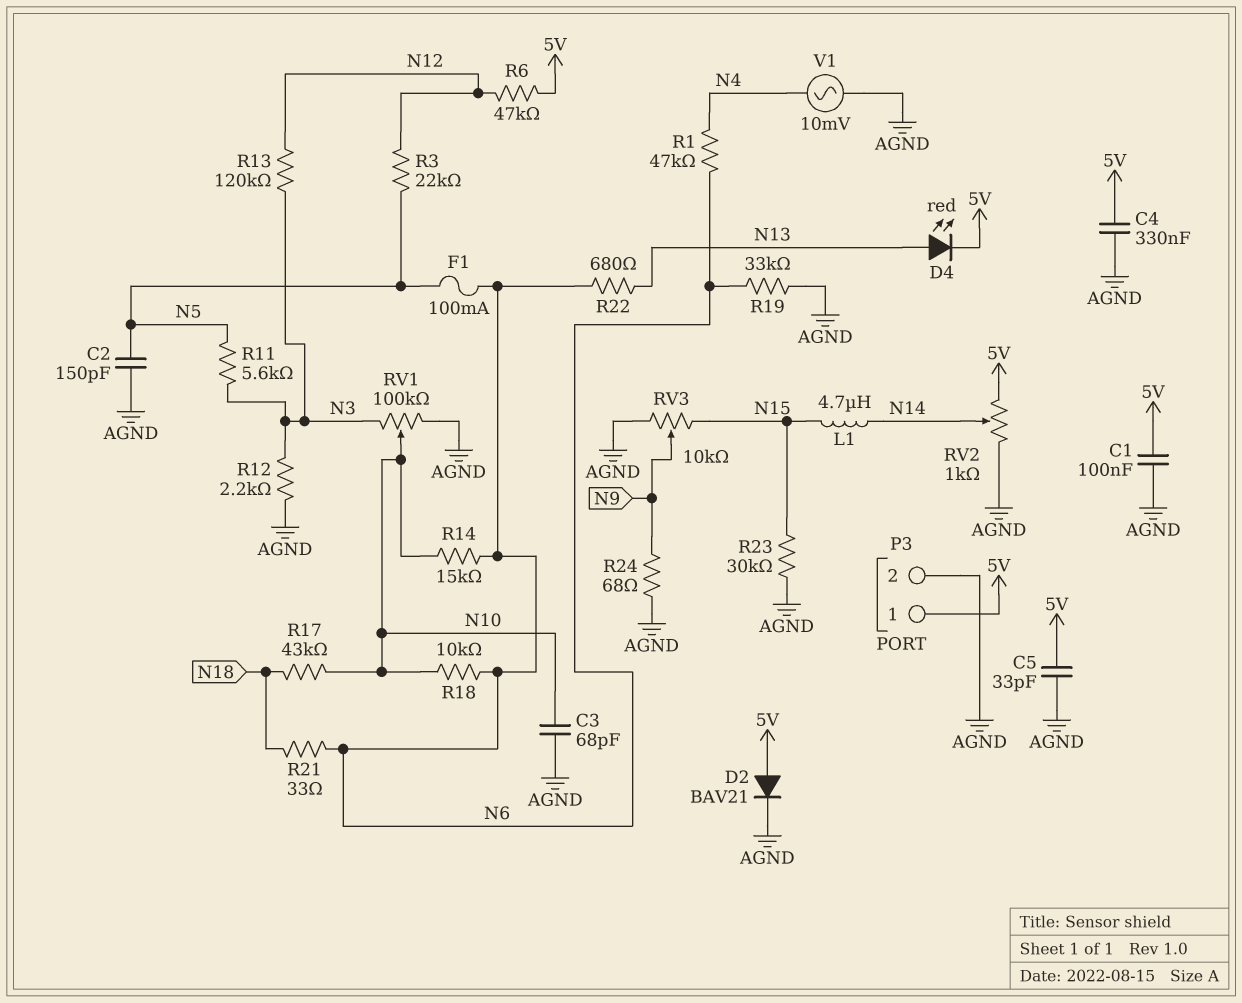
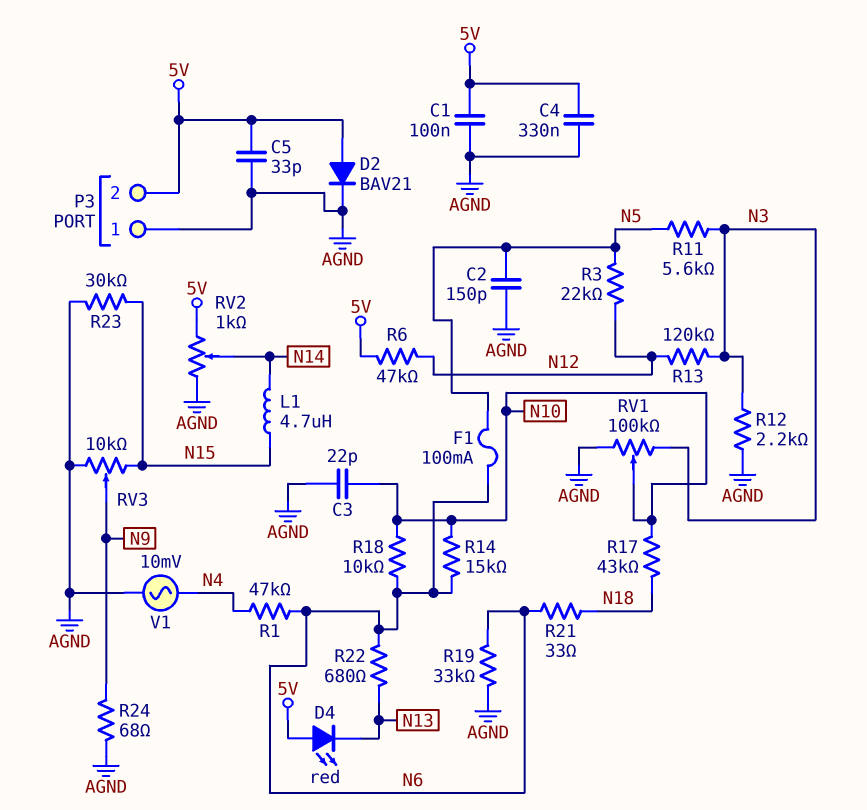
C3: 68pF (AGND, N10) -> 22pF (AGND, N10)
D4: LED red (A N13, K 5V) -> LED red (A 5V, K N13)
P3 pin 1: 5V -> AGND
P3 pin 2: AGND -> 5V

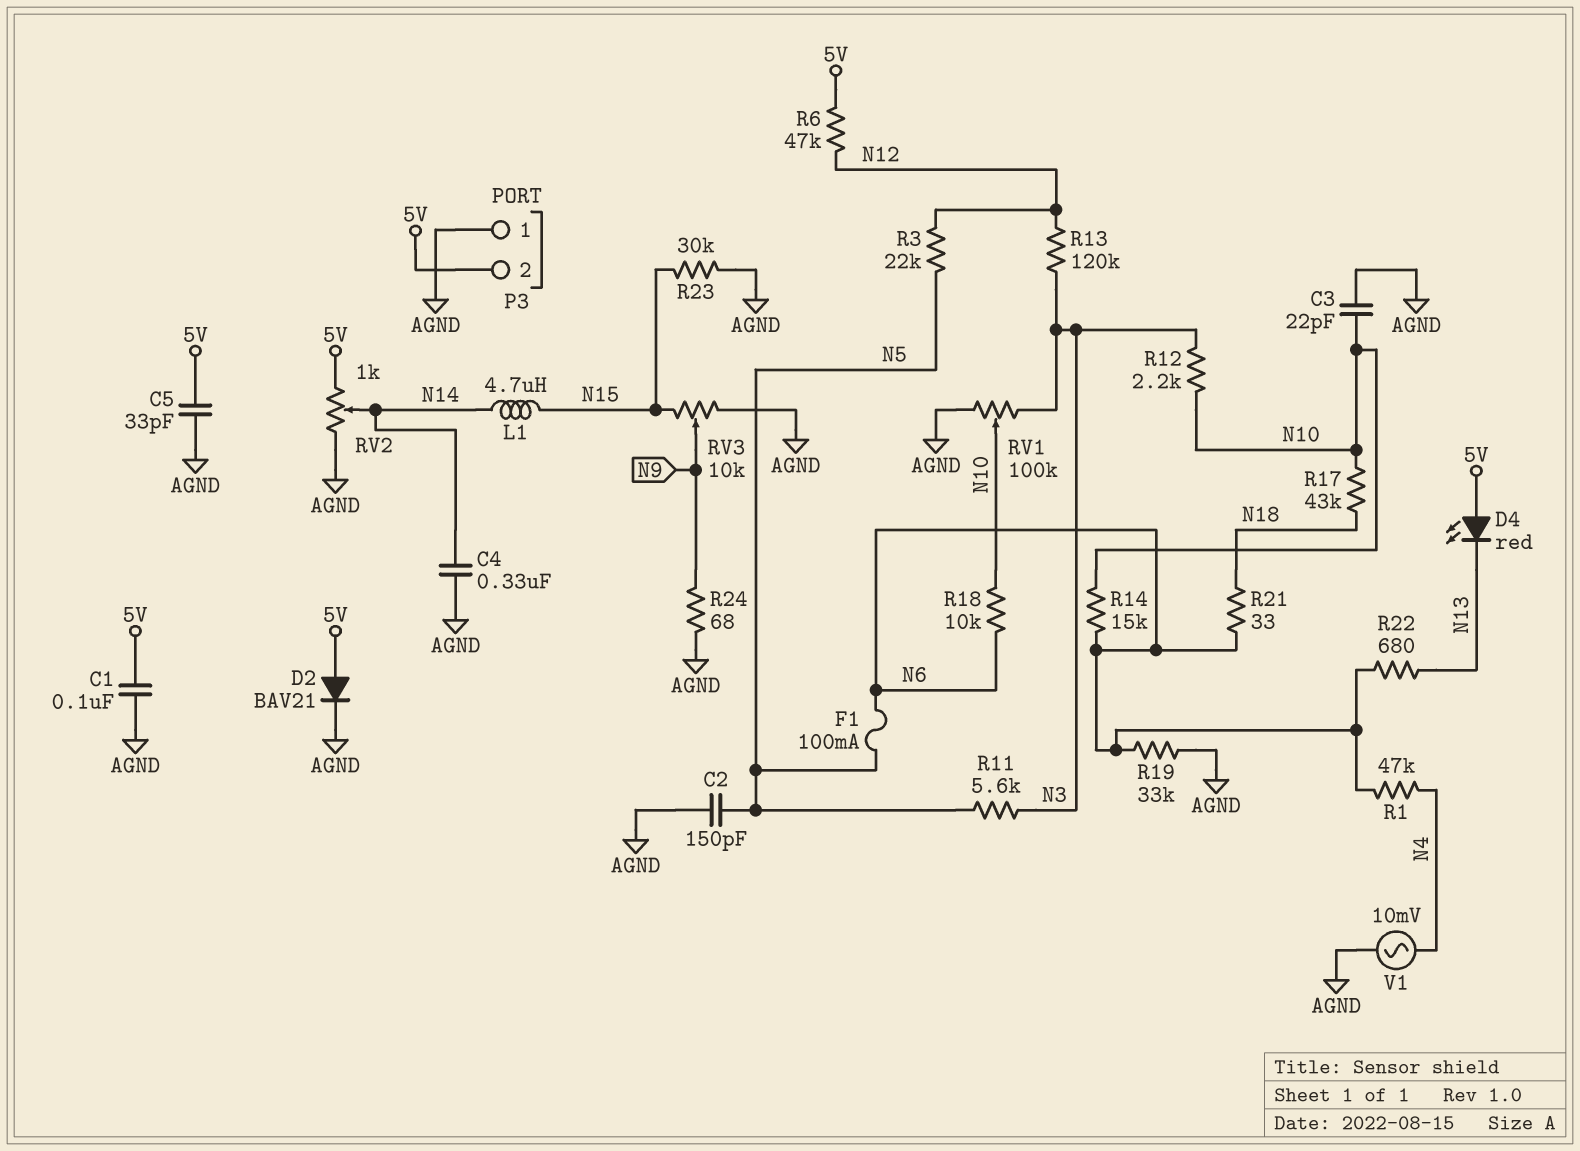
C4: 330nF (5V, AGND) -> 330nF (AGND, N14)
R12: 2.2k (AGND, N3) -> 2.2k (N3, N10)

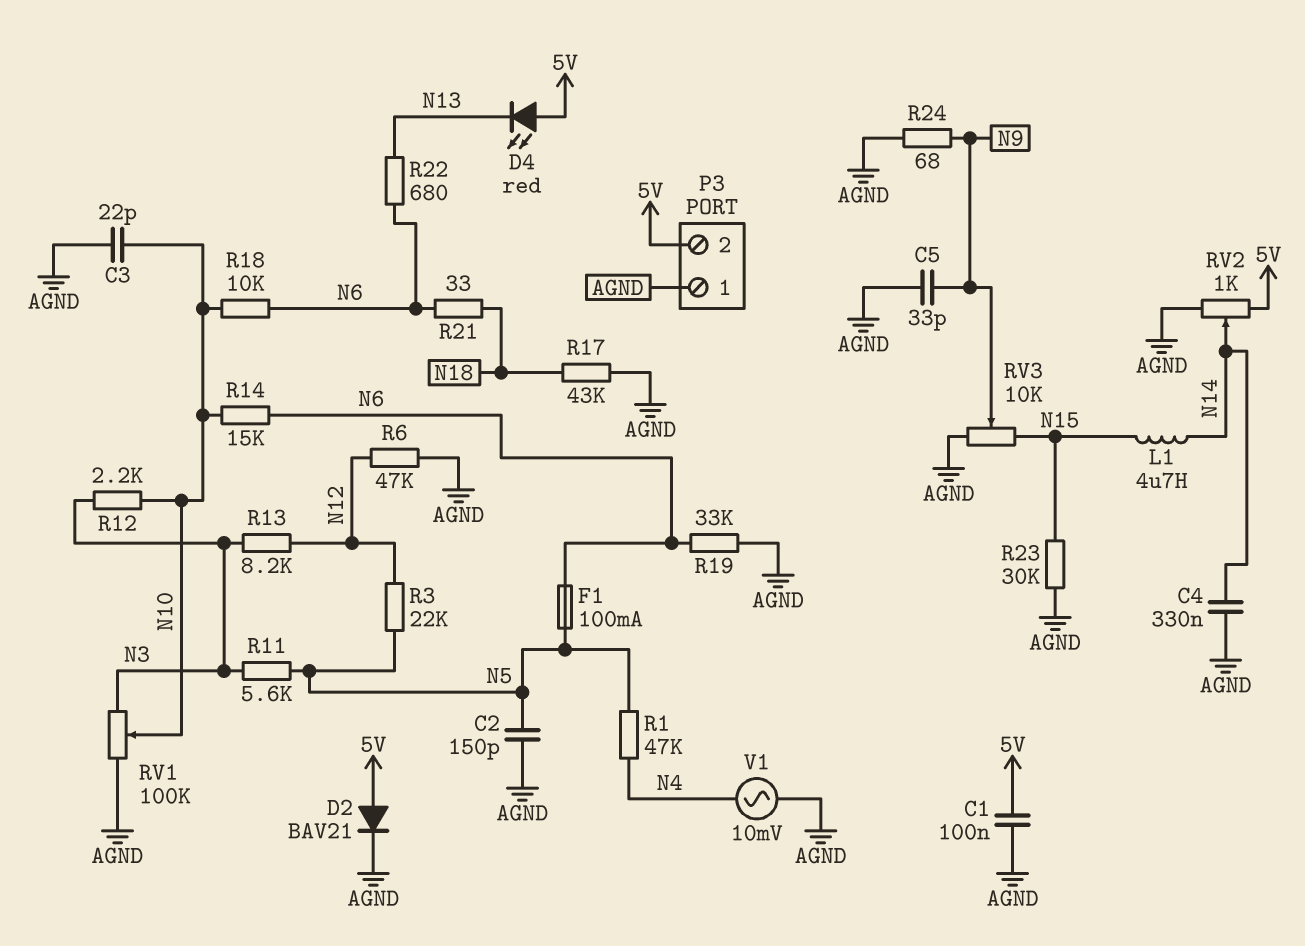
C5: 33pF (5V, AGND) -> 33pF (AGND, N9)
R1: 47k (N4, N6) -> 47k (N4, N5)
R6: 47k (5V, N12) -> 47k (AGND, N12)
R13: 120k (N3, N12) -> 8.2k (N3, N12)
R17: 43k (N10, N18) -> 43k (AGND, N18)

